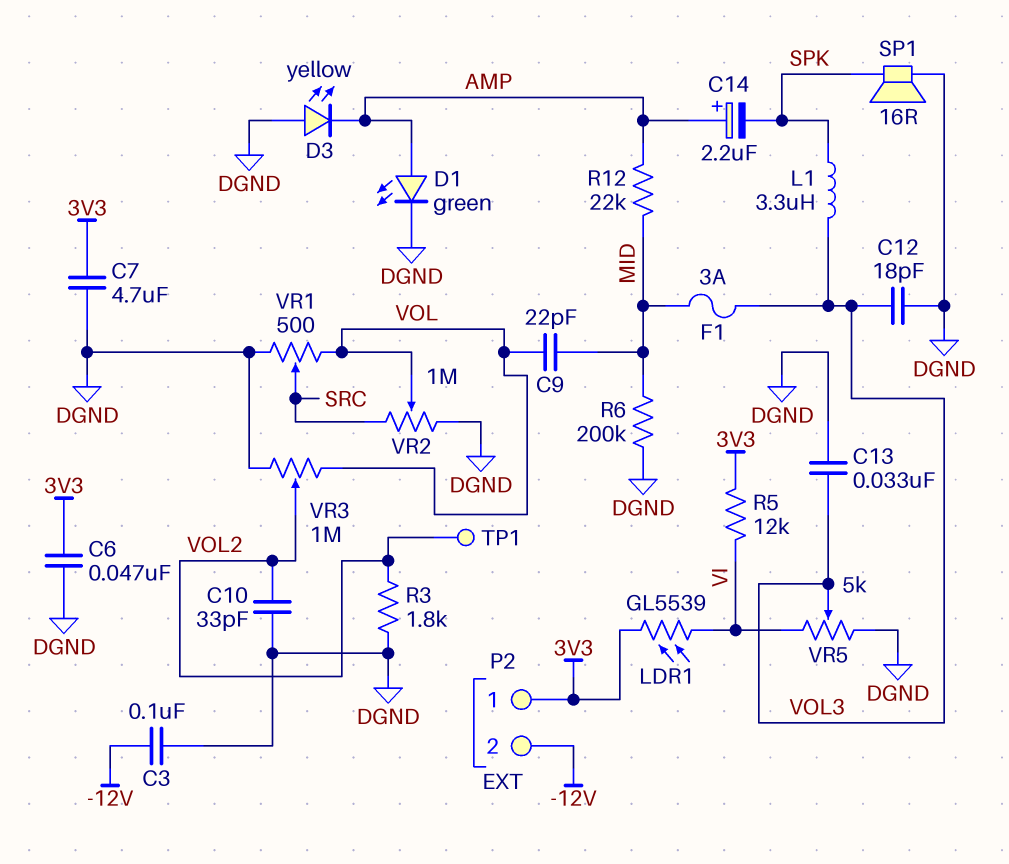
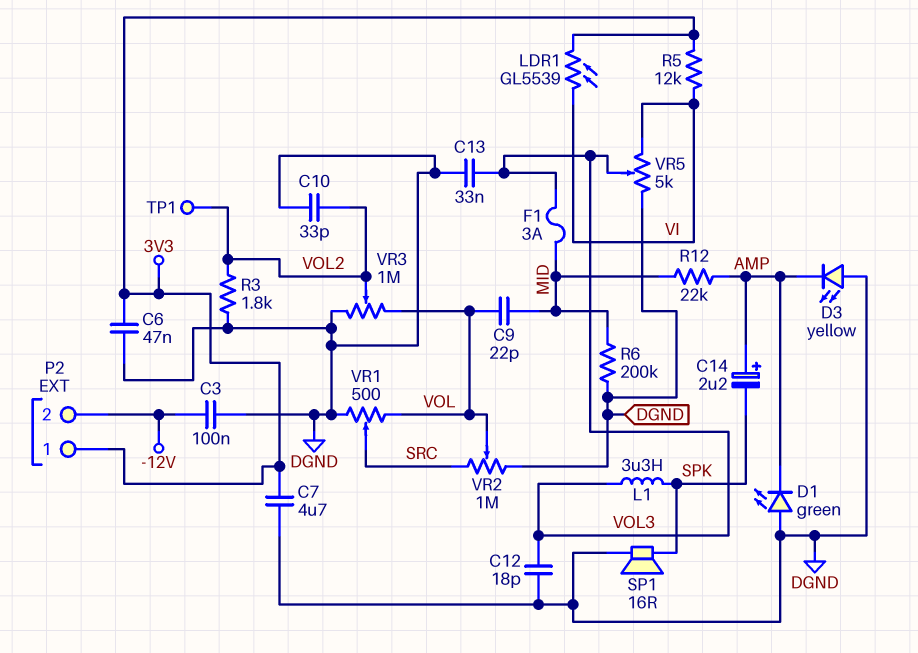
D1: LED green (A AMP, K DGND) -> LED green (A DGND, K AMP)

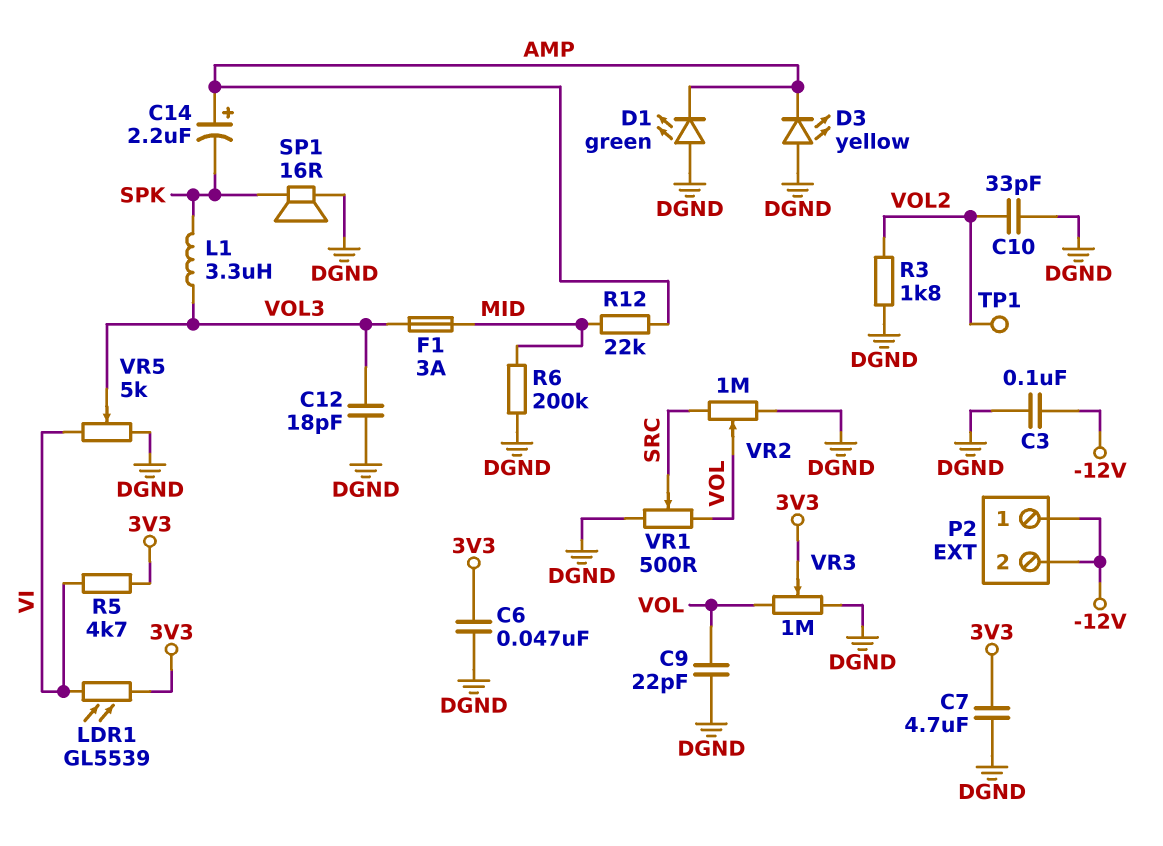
C9: 22pF (MID, VOL) -> 22pF (DGND, VOL)
C13: 33nF (DGND, VOL3) -> none
P2 pin 1: 3V3 -> -12V
R5: 12k (3V3, VI) -> 4.7k (3V3, VI)
VR3: 1M (DGND, VOL, wiper VOL2) -> 1M (DGND, VOL, wiper 3V3)

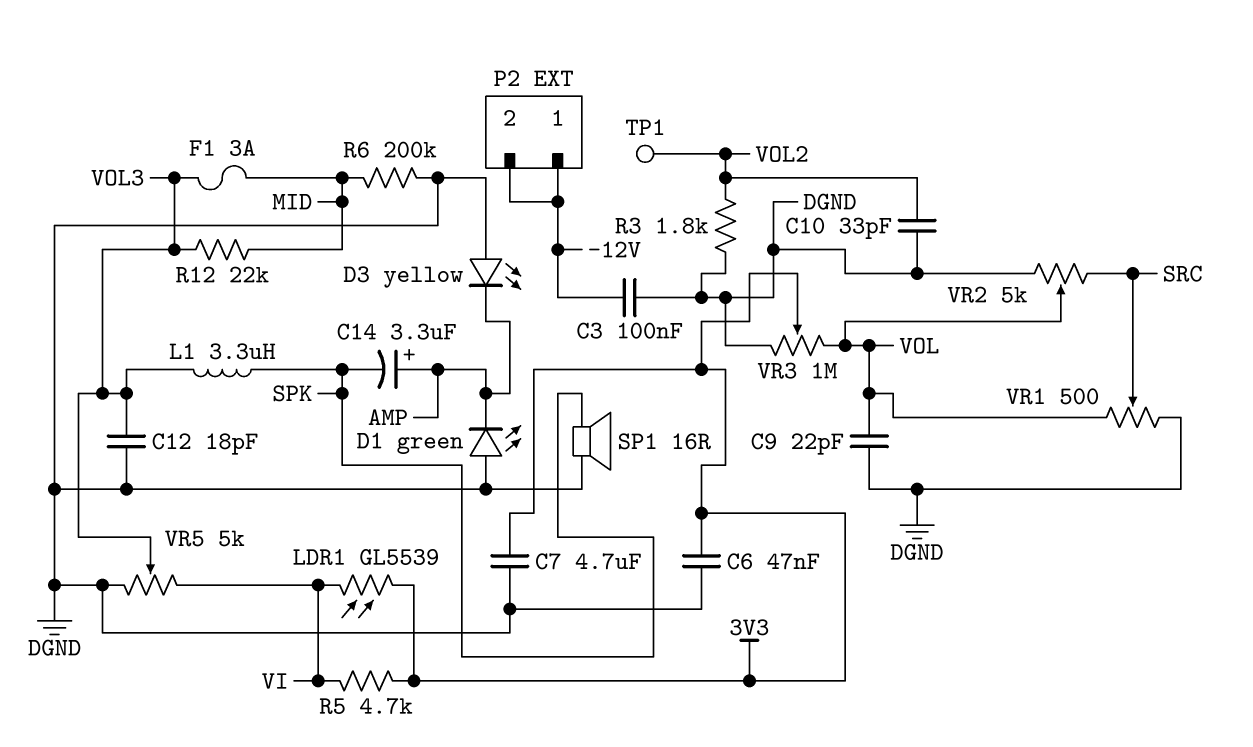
C14: 2.2uF (plus AMP, minus SPK) -> 3.3uF (plus AMP, minus SPK)
R12: 22k (AMP, MID) -> 22k (MID, VOL3)
VR2: 1M (DGND, SRC, wiper VOL) -> 5k (DGND, SRC, wiper VOL)

